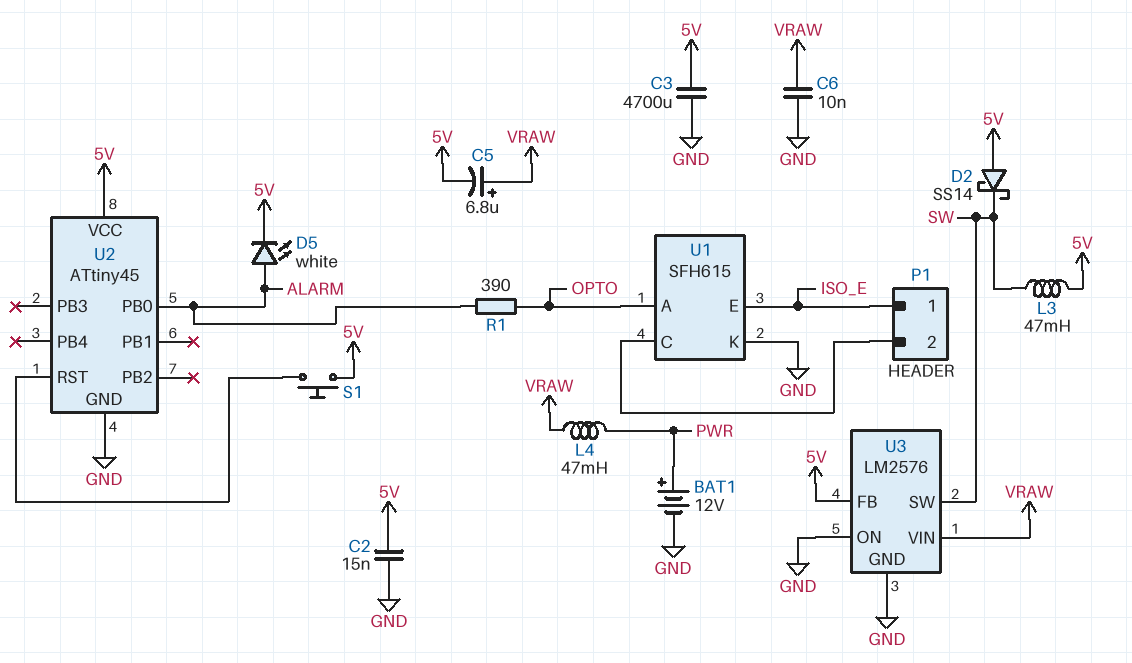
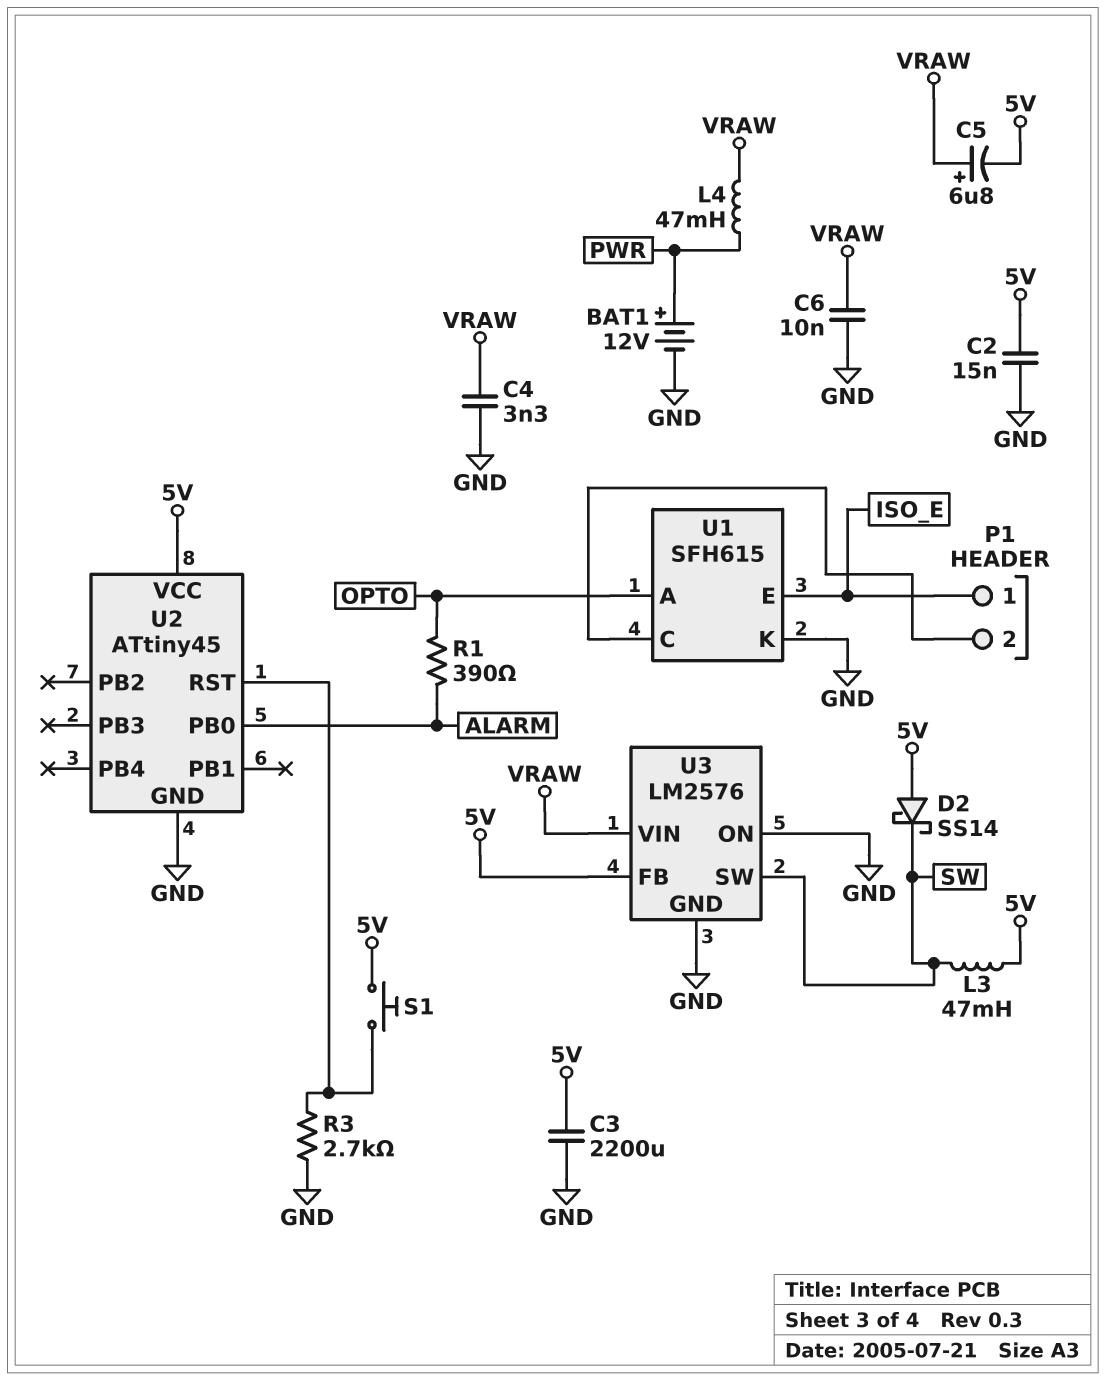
C3: 4700uF (5V, GND) -> 2200uF (5V, GND)
C4: none -> 3.3nF (GND, VRAW)
D5: LED white (A ALARM, K 5V) -> none
R3: none -> 2.7k (GND, U2/RST)

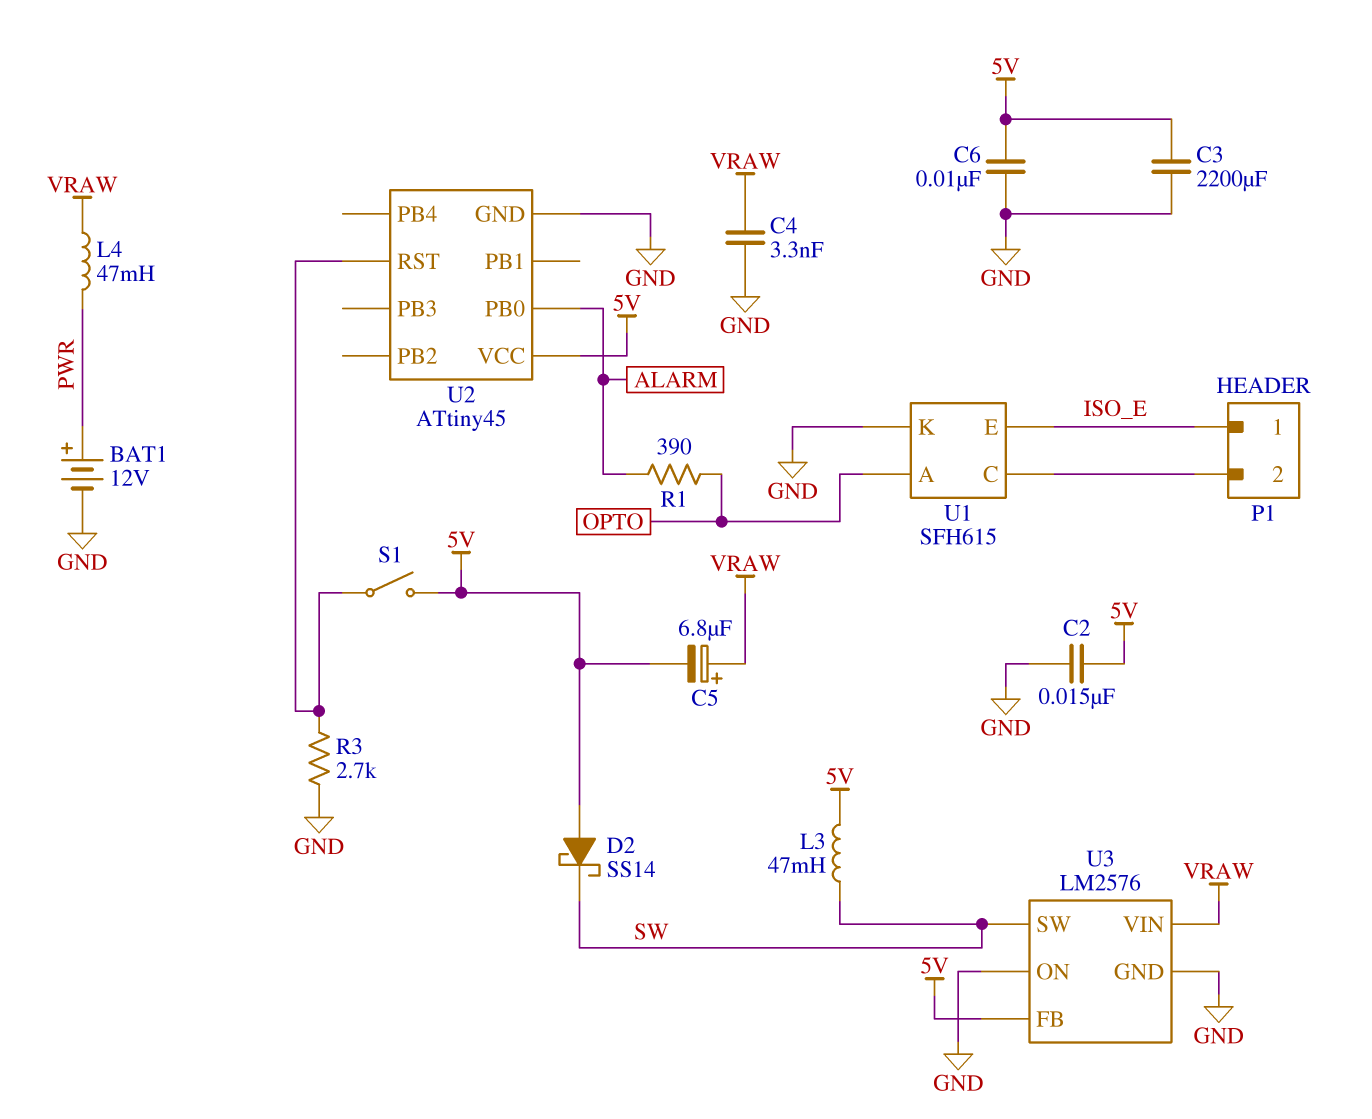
C6: 10nF (GND, VRAW) -> 10nF (5V, GND)
S1: button (5V, U2/RST) -> switch (5V, U2/RST)

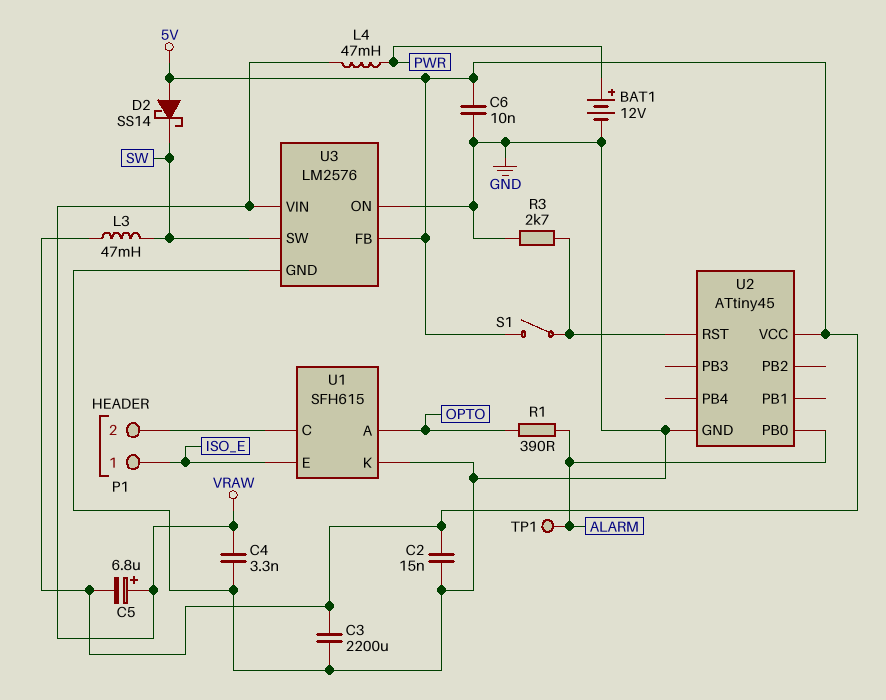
TP1: none -> test point (ALARM)

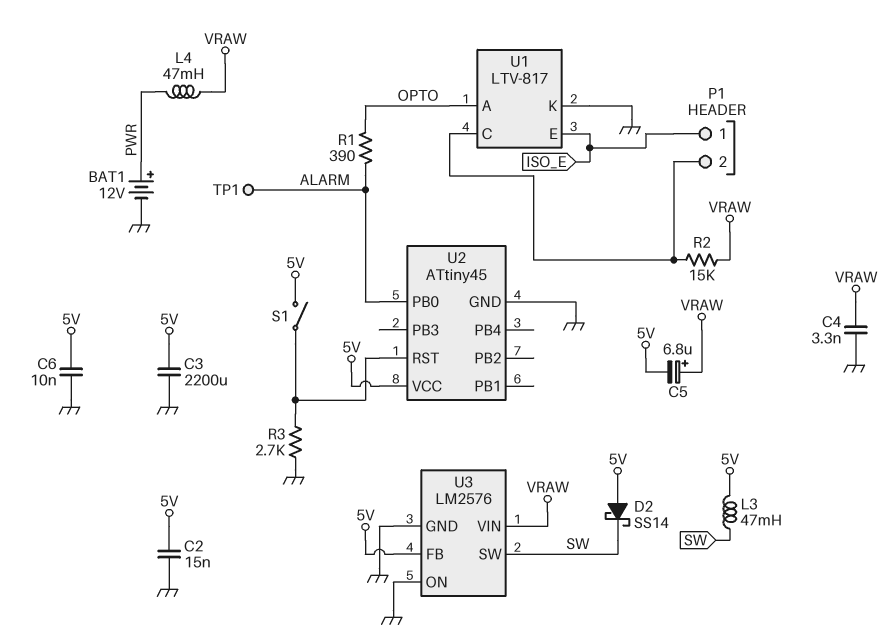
R2: none -> 15k (P1/2, VRAW)
U1: SFH615 -> LTV-817

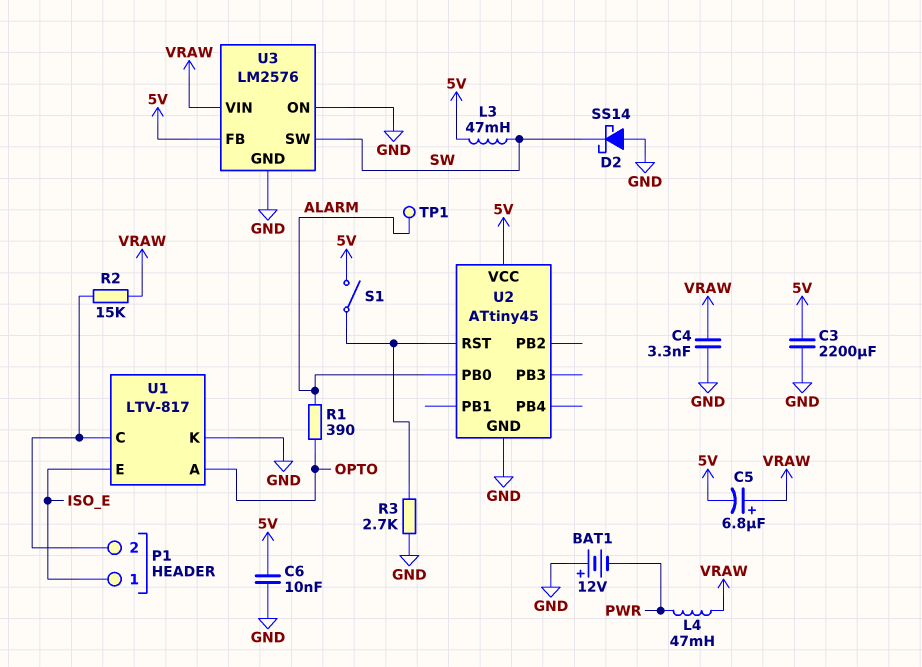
BAT1: 12V (plus PWR, minus GND) -> 12V (plus GND, minus PWR)
C2: 15nF (5V, GND) -> none
D2: schottky SS14 (A 5V, K SW) -> schottky SS14 (A GND, K SW)

